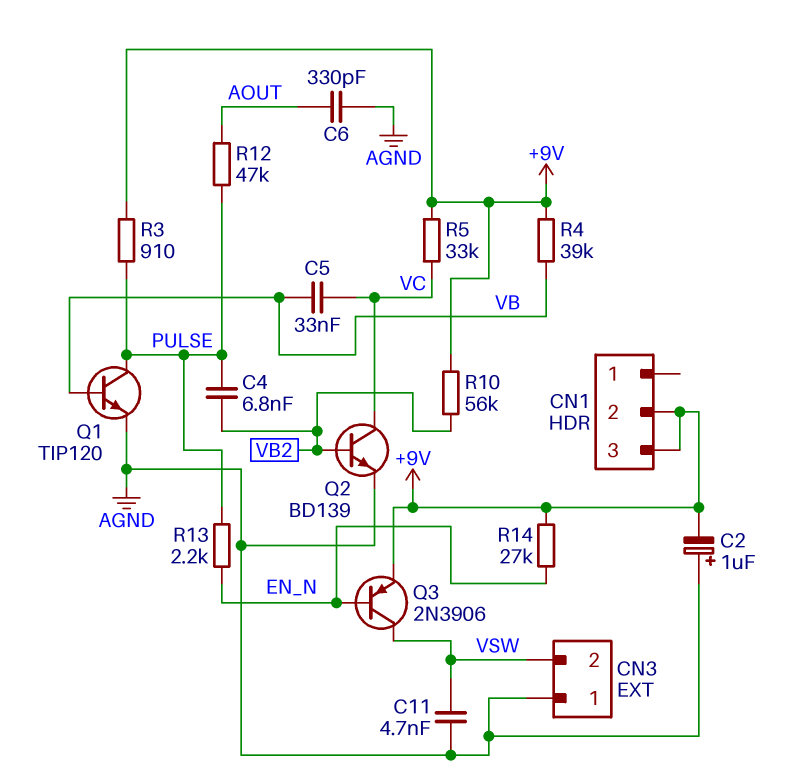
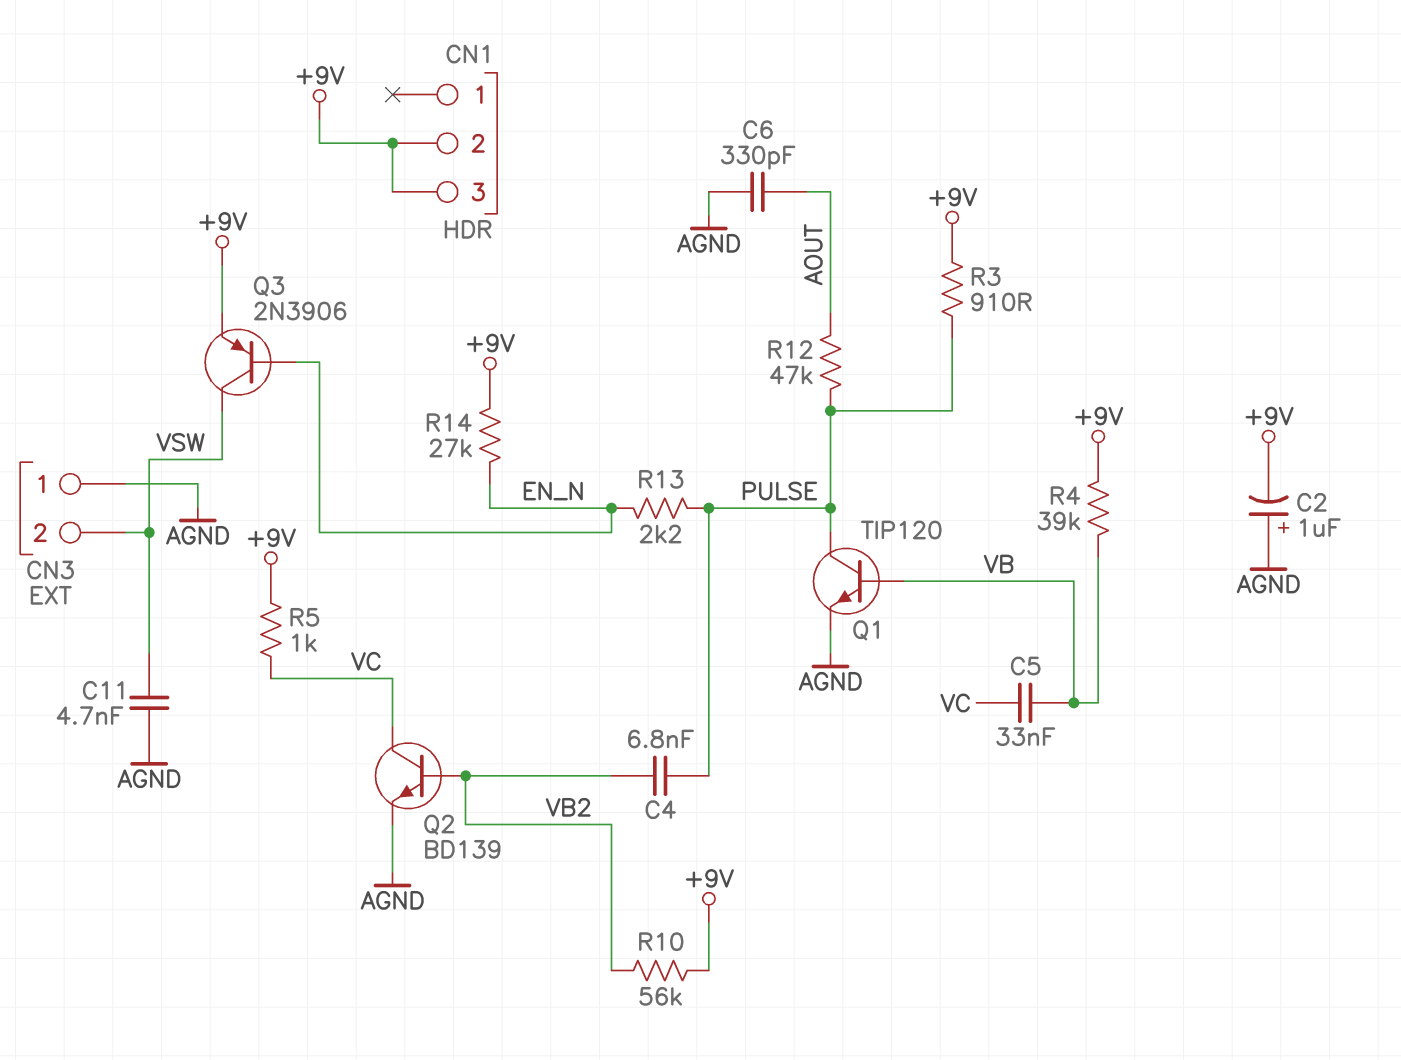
R5: 33k (+9V, VC) -> 1k (+9V, VC)

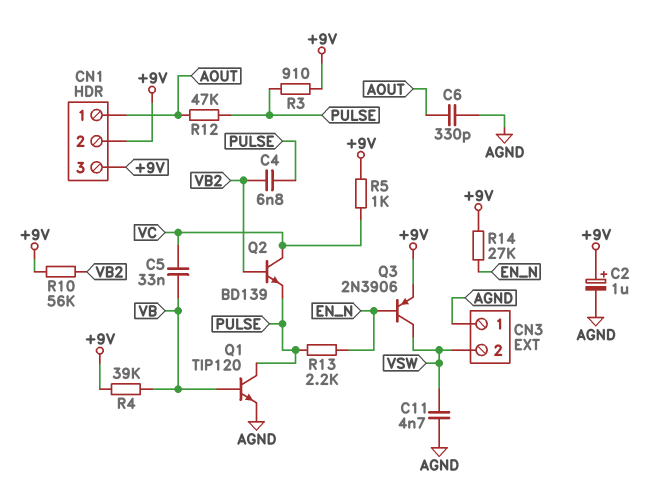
C2: 1uF (plus AGND, minus +9V) -> 1uF (plus +9V, minus AGND)
CN1 pin 1: none -> AOUT
Q2: NPN BD139 (B VB2, C VC, E AGND) -> NPN BD139 (B VB2, C VC, E PULSE)

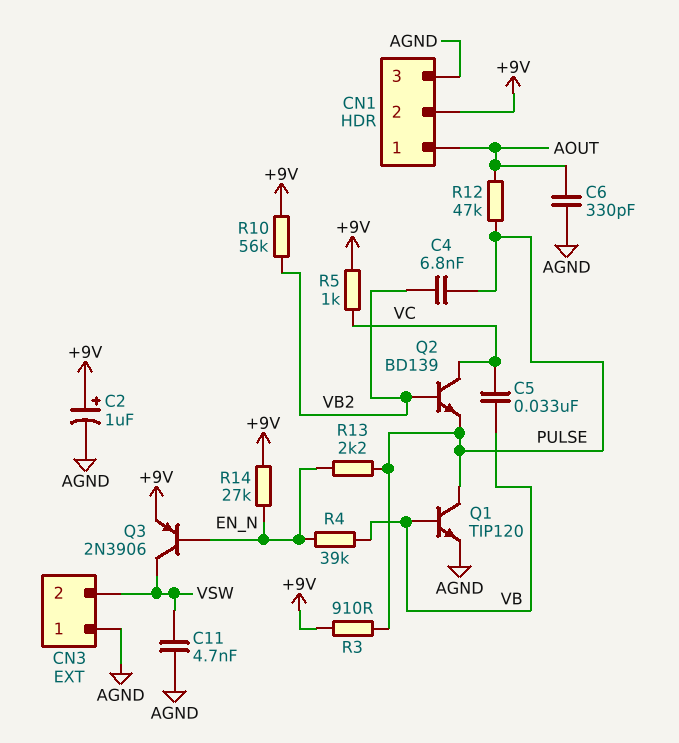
CN1 pin 3: +9V -> AGND
R4: 39k (+9V, VB) -> 39k (EN_N, VB)

